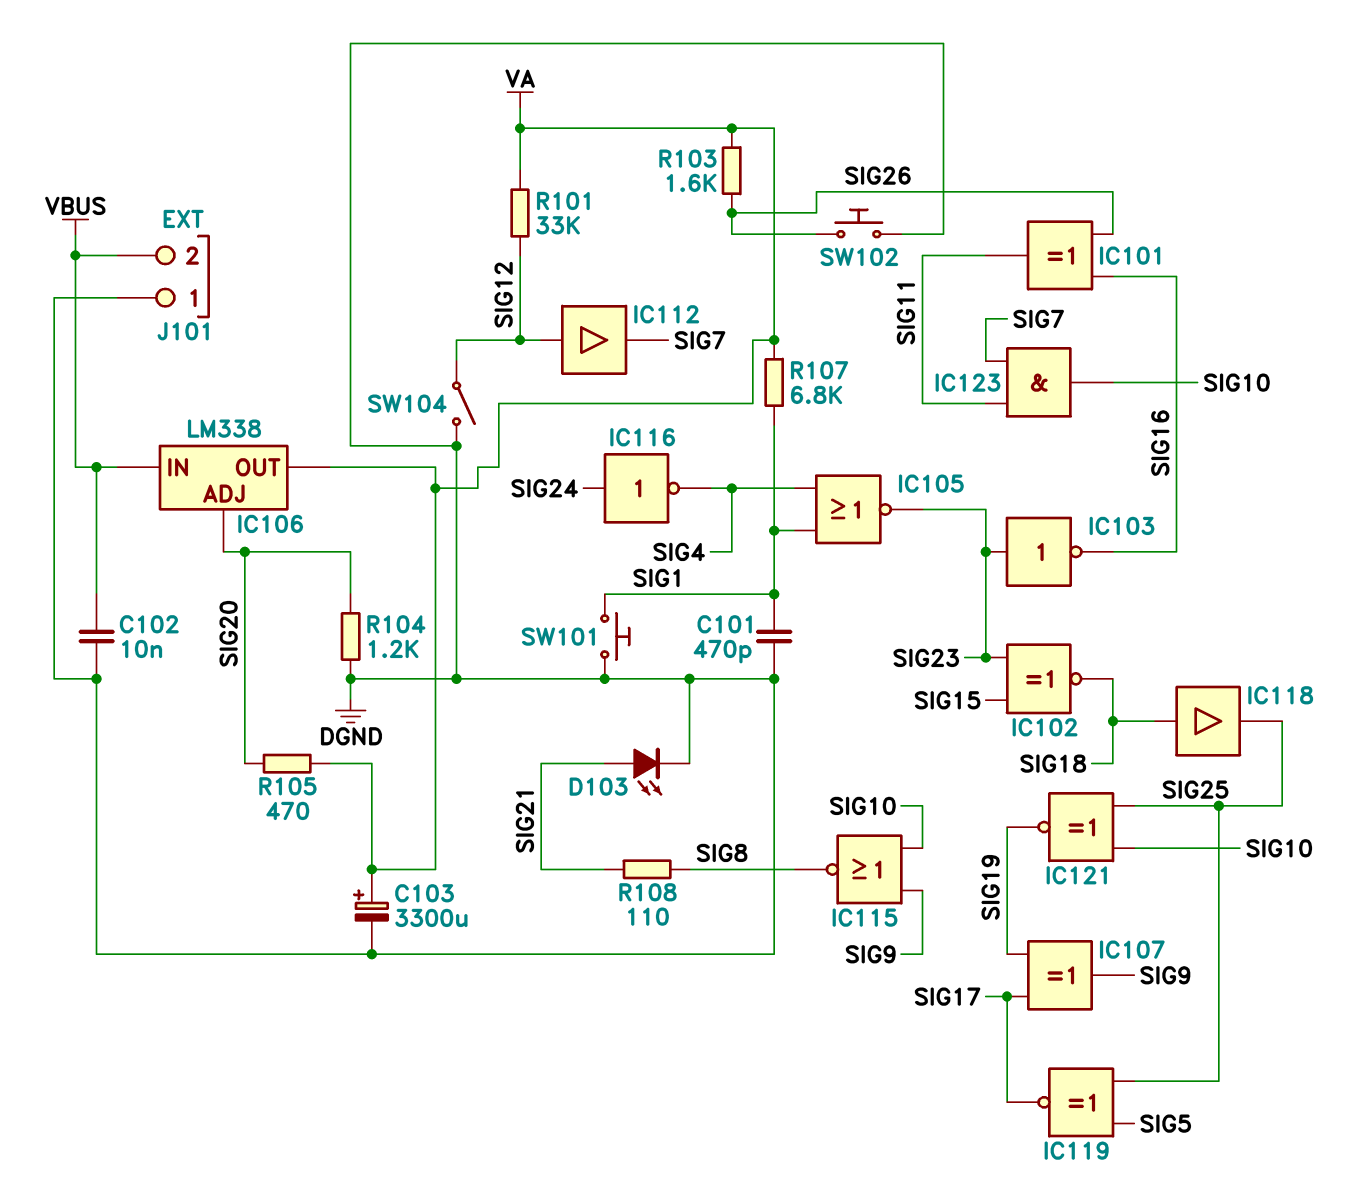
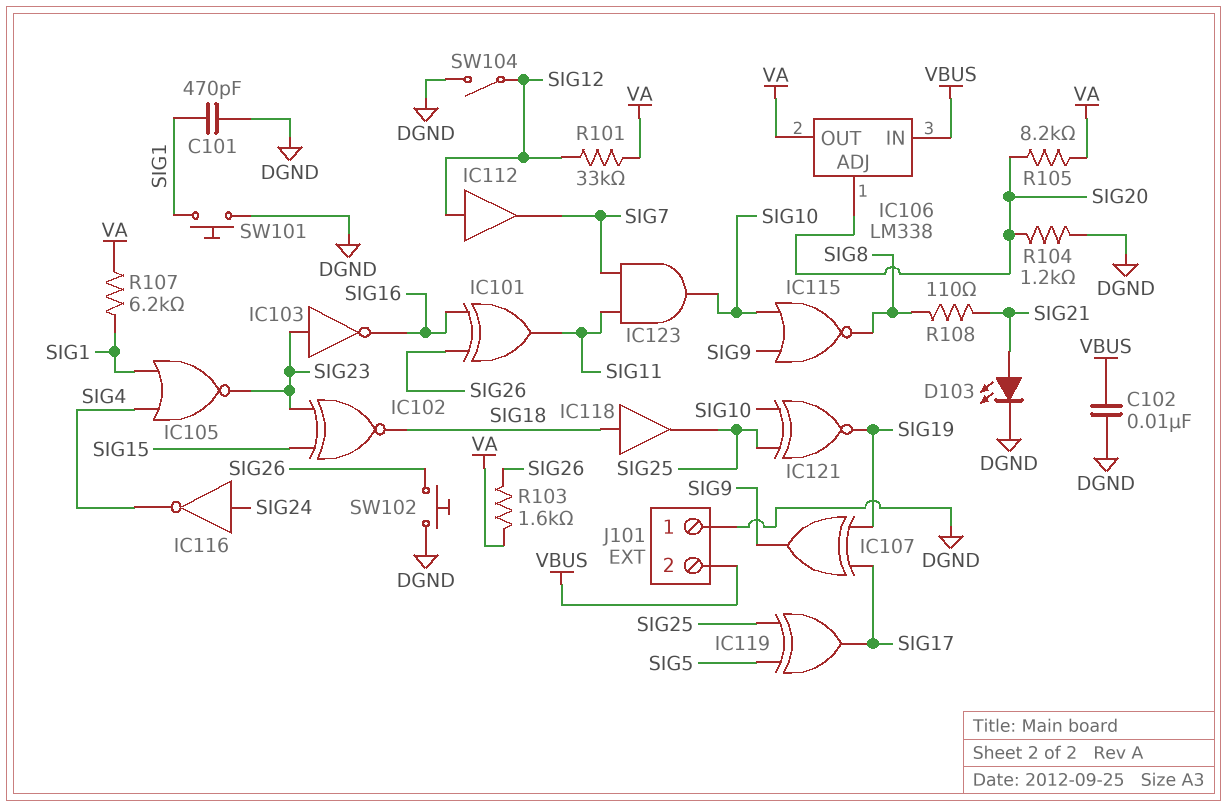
C103: 3300uF (plus VA, minus DGND) -> none
IC119: XNOR (in SIG5, in SIG25, out SIG17) -> XOR (in SIG5, in SIG25, out SIG17)
R105: 470 (SIG20, VA) -> 8.2k (SIG20, VA)
R107: 6.8k (SIG1, VA) -> 6.2k (SIG1, VA)

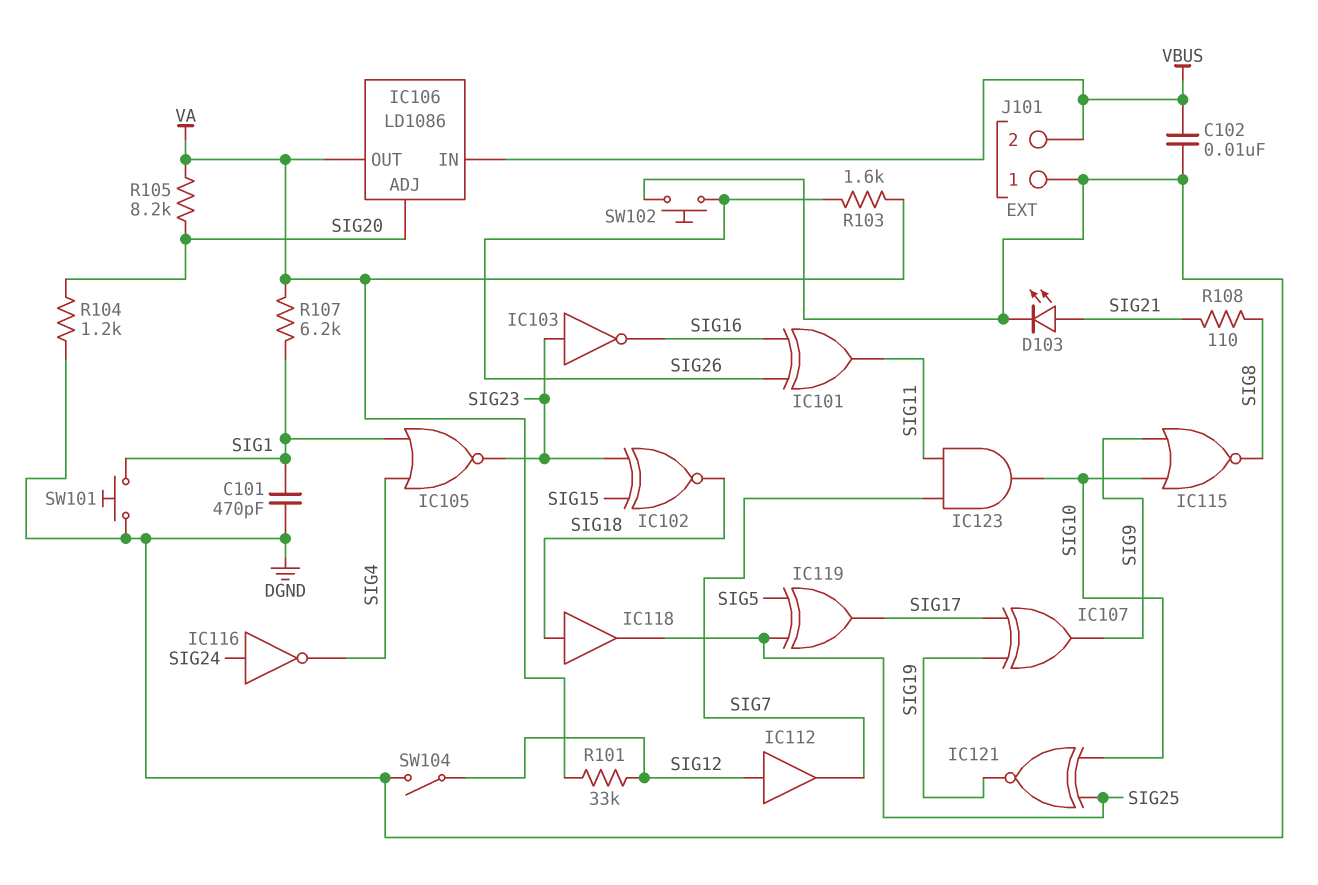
IC106: LM338 -> LD1086

